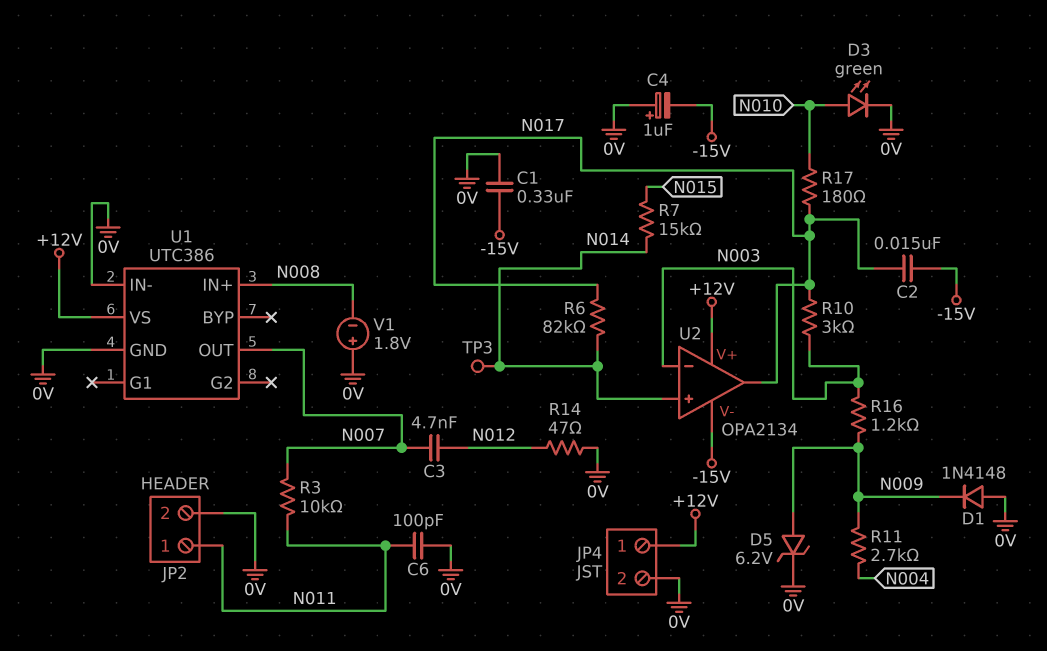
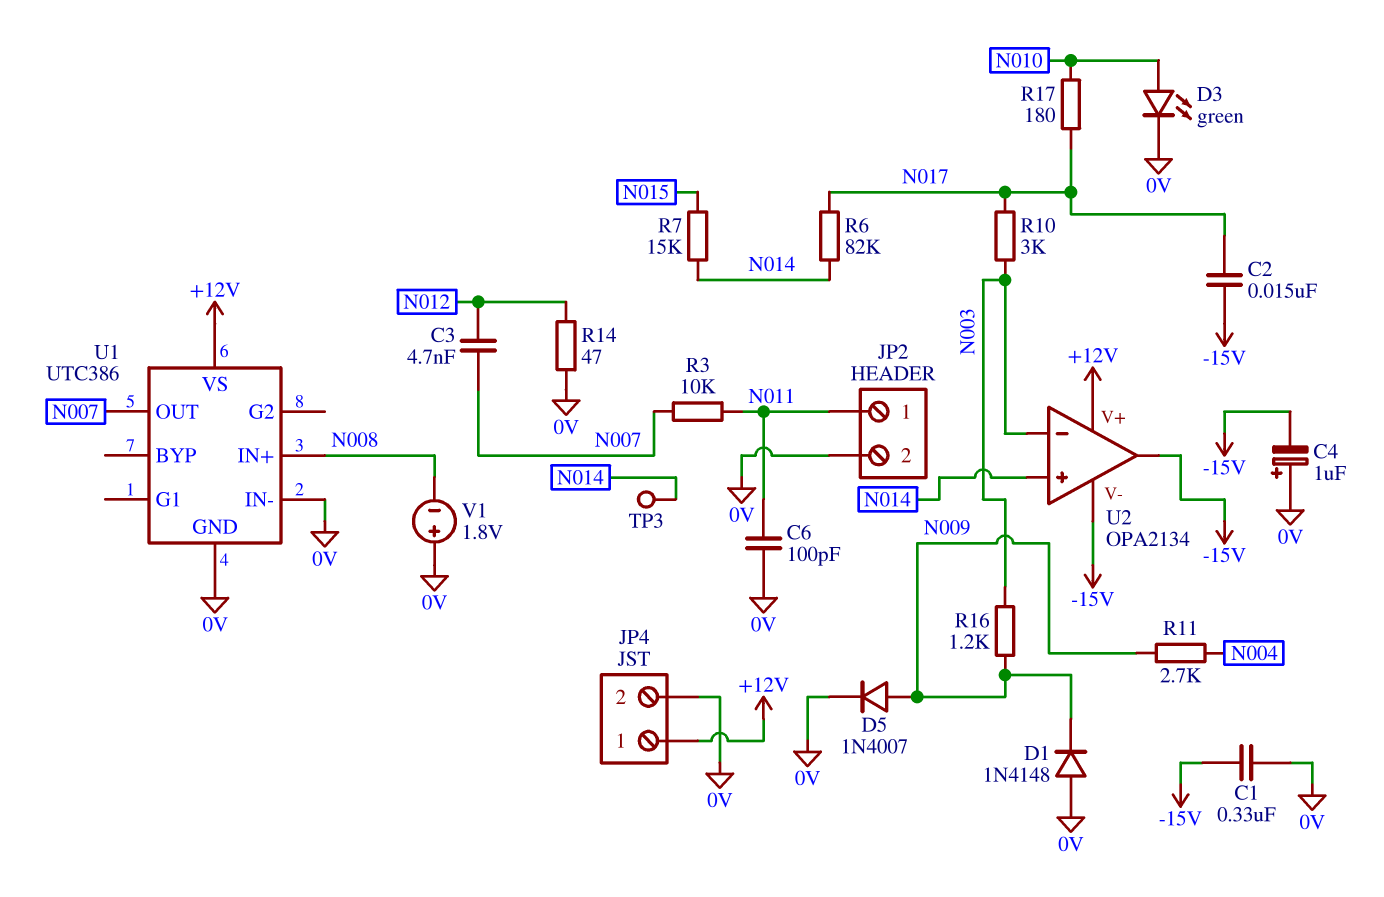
D5: zener 6.2V (A N009, K 0V) -> diode 1N4007 (A N009, K 0V)
U2 pin out: N017 -> -15V

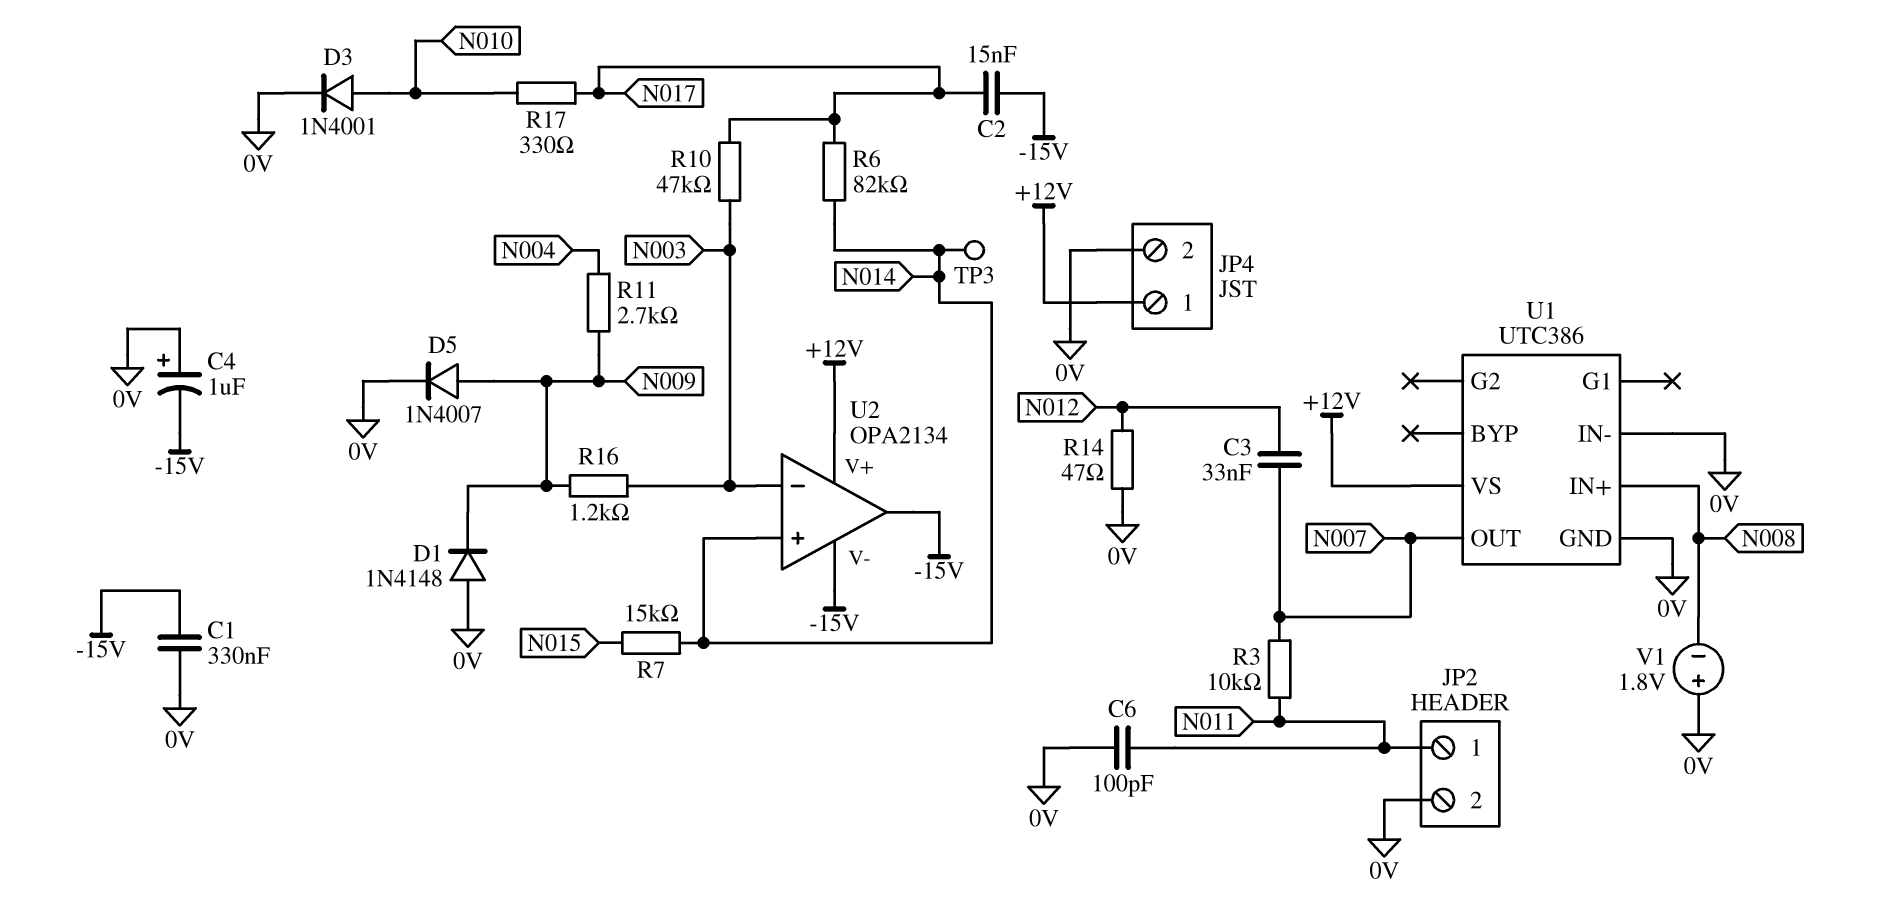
C3: 4.7nF (N007, N012) -> 33nF (N007, N012)
D3: LED green (A N010, K 0V) -> diode 1N4001 (A N010, K 0V)
R10: 3k (N003, N017) -> 47k (N003, N017)
R17: 180 (N010, N017) -> 330 (N010, N017)

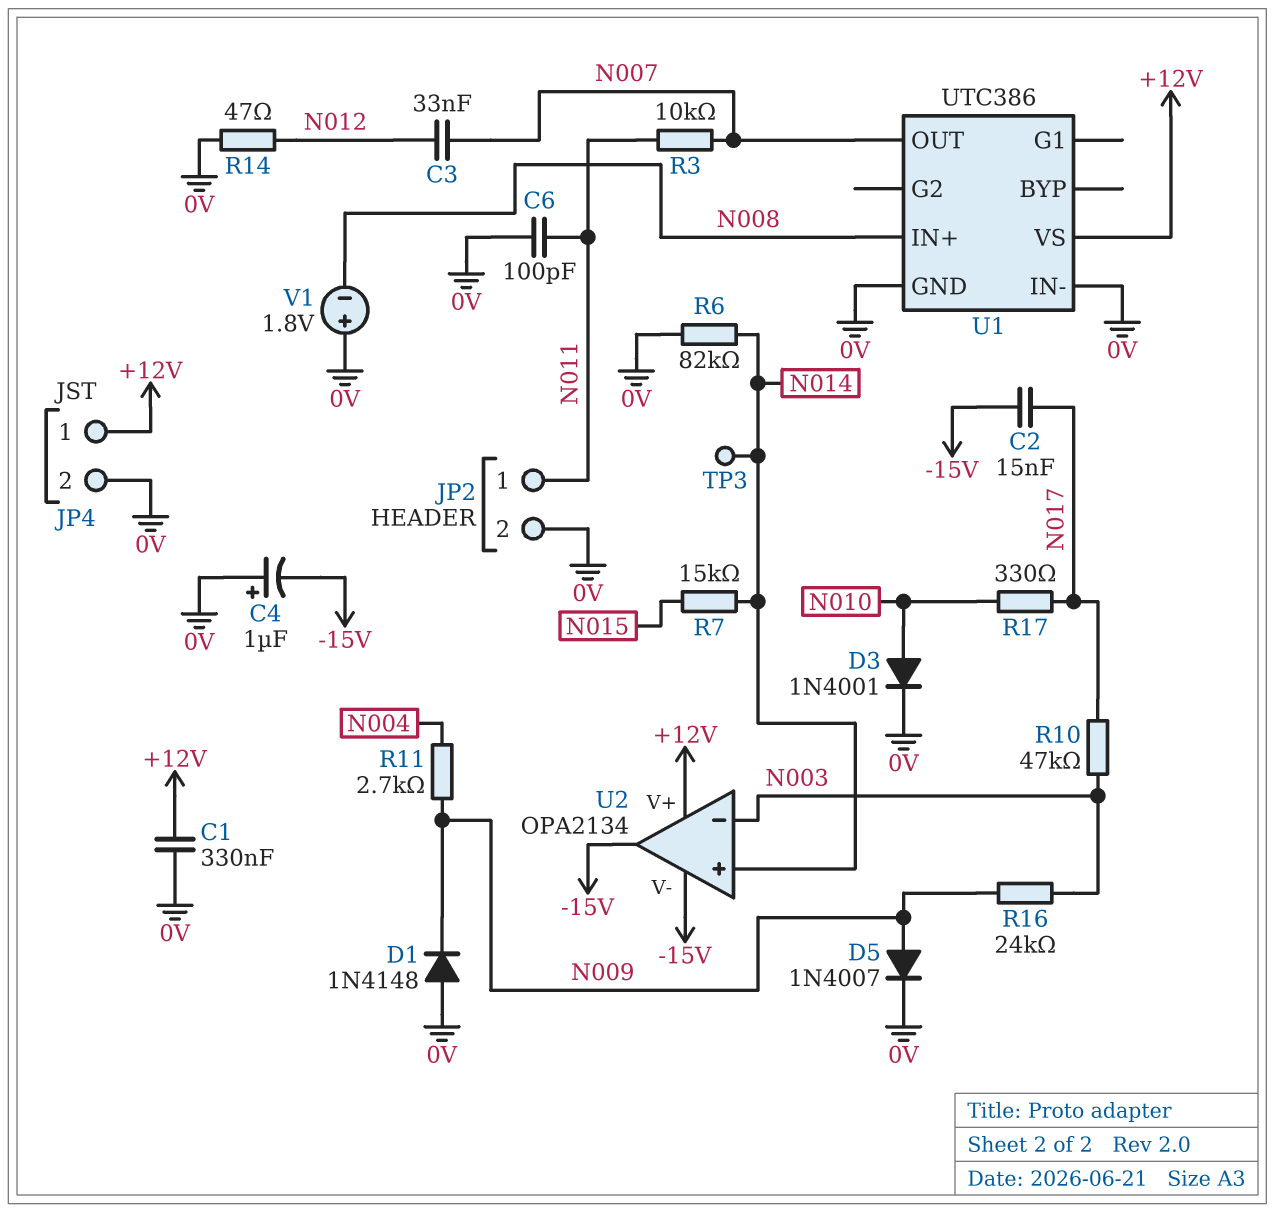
C1: 330nF (-15V, 0V) -> 330nF (+12V, 0V)
R6: 82k (N014, N017) -> 82k (0V, N014)
R16: 1.2k (N003, N009) -> 24k (N003, N009)

